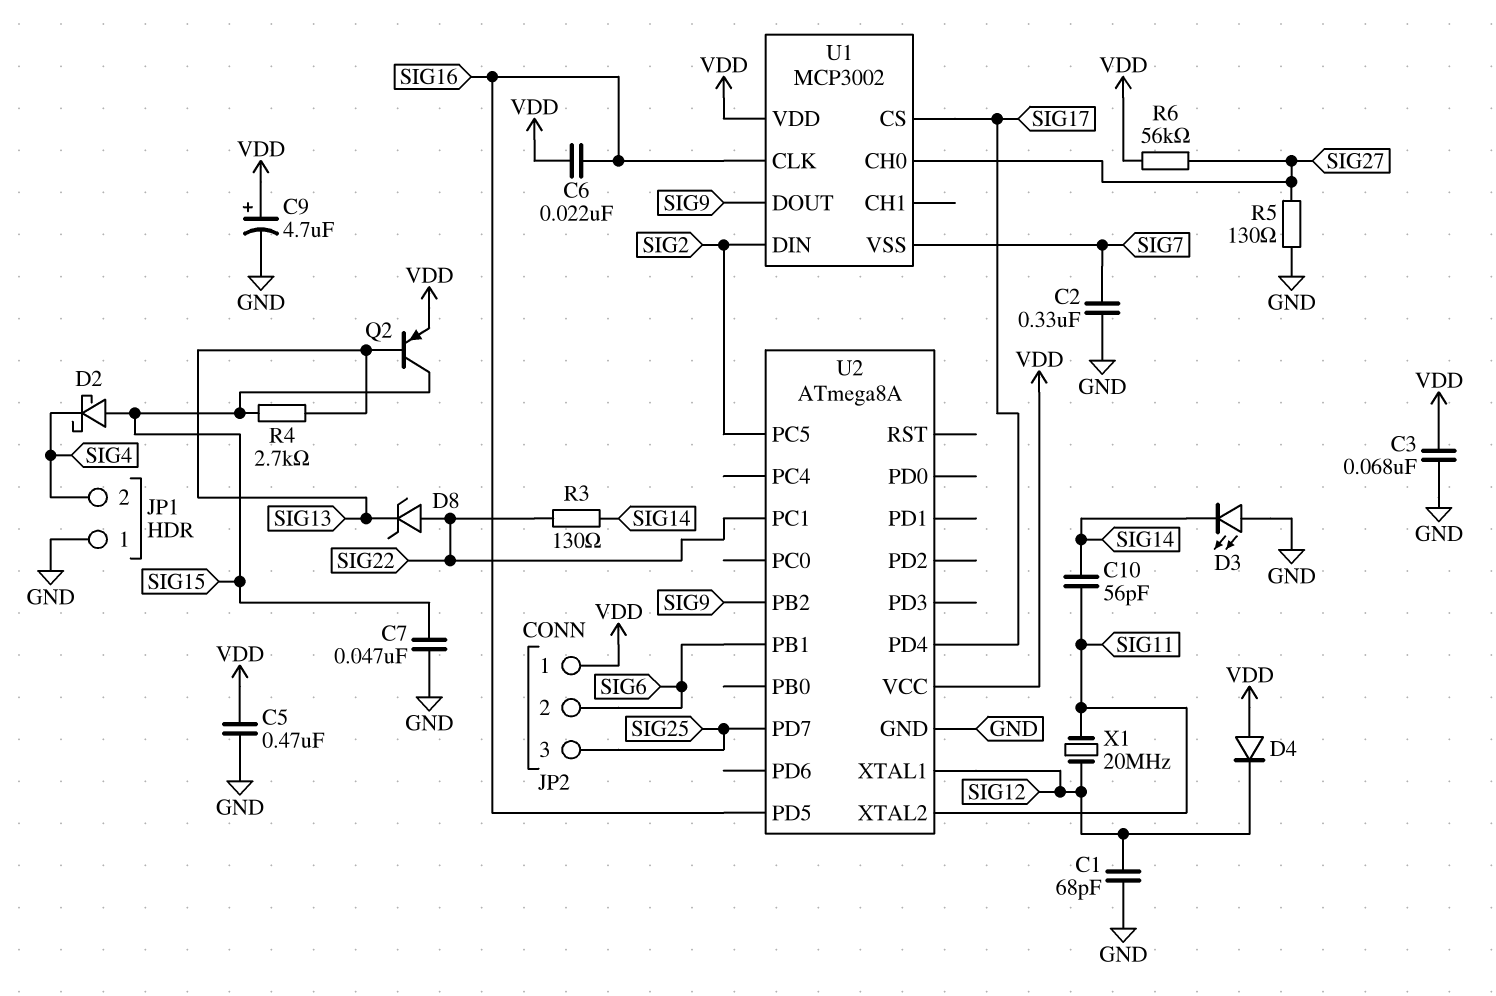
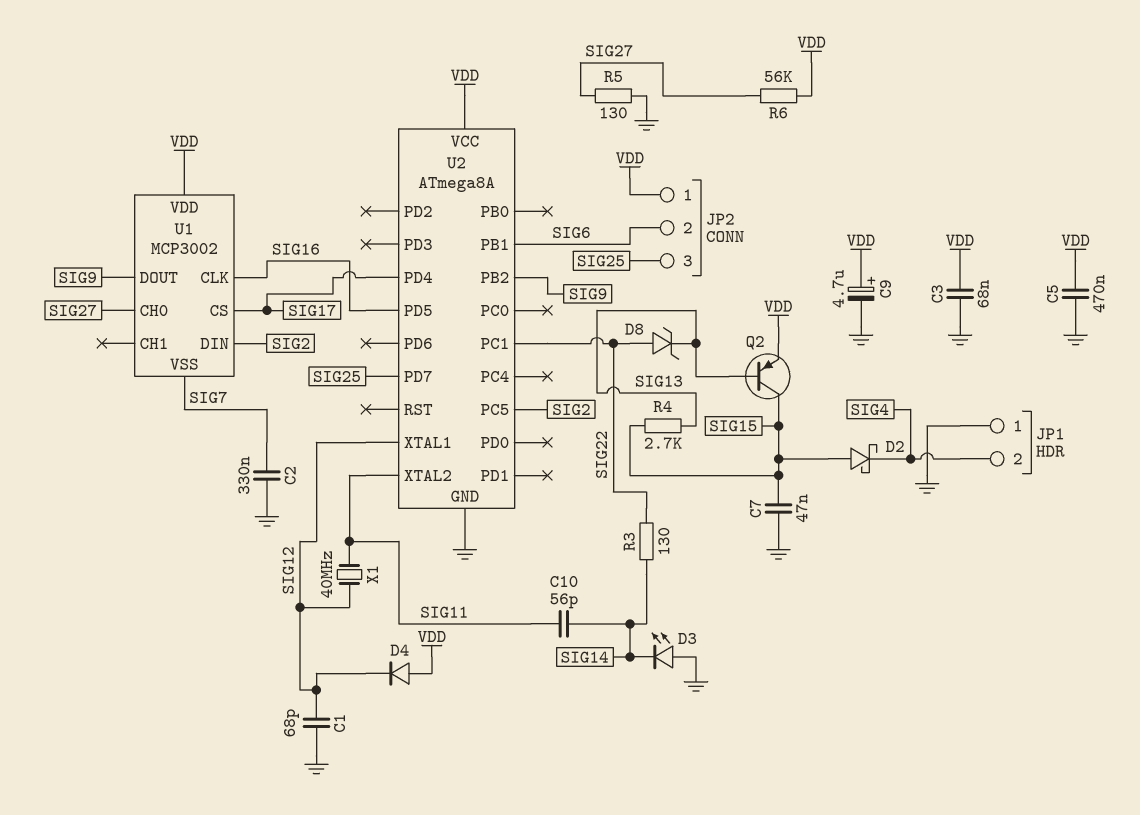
C6: 22nF (SIG16, VDD) -> none
X1: 20MHz (SIG11, SIG12) -> 40MHz (SIG11, SIG12)

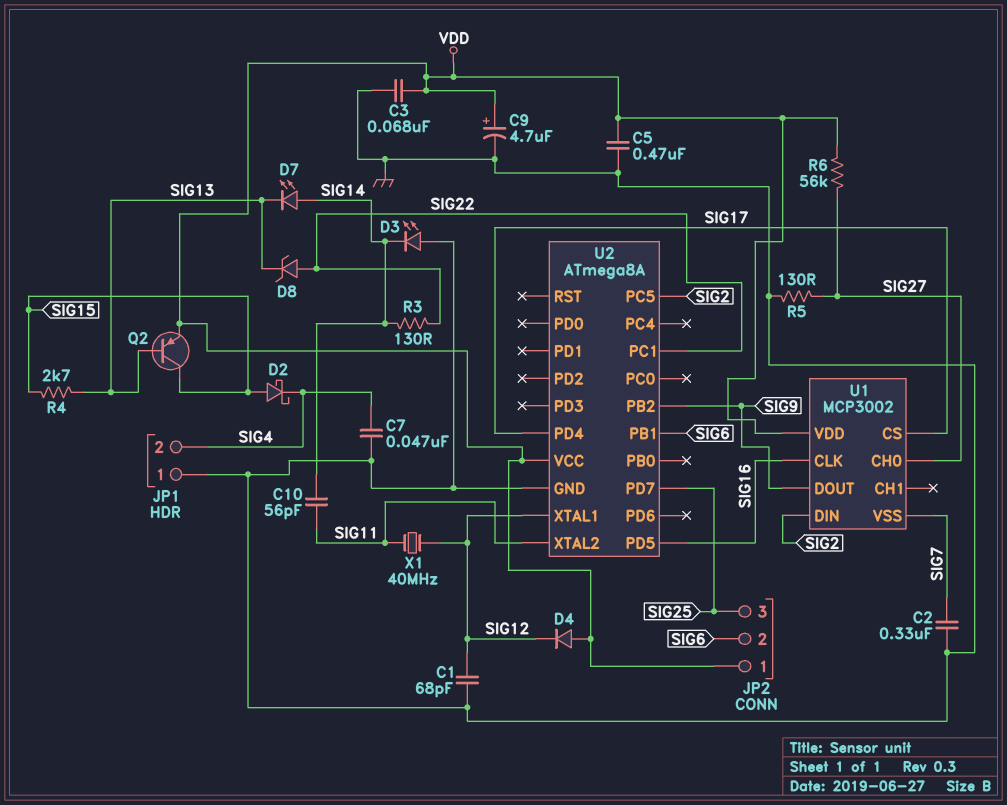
C7: 47nF (GND, SIG15) -> 47nF (GND, SIG4)
D7: none -> LED (A SIG14, K SIG13)

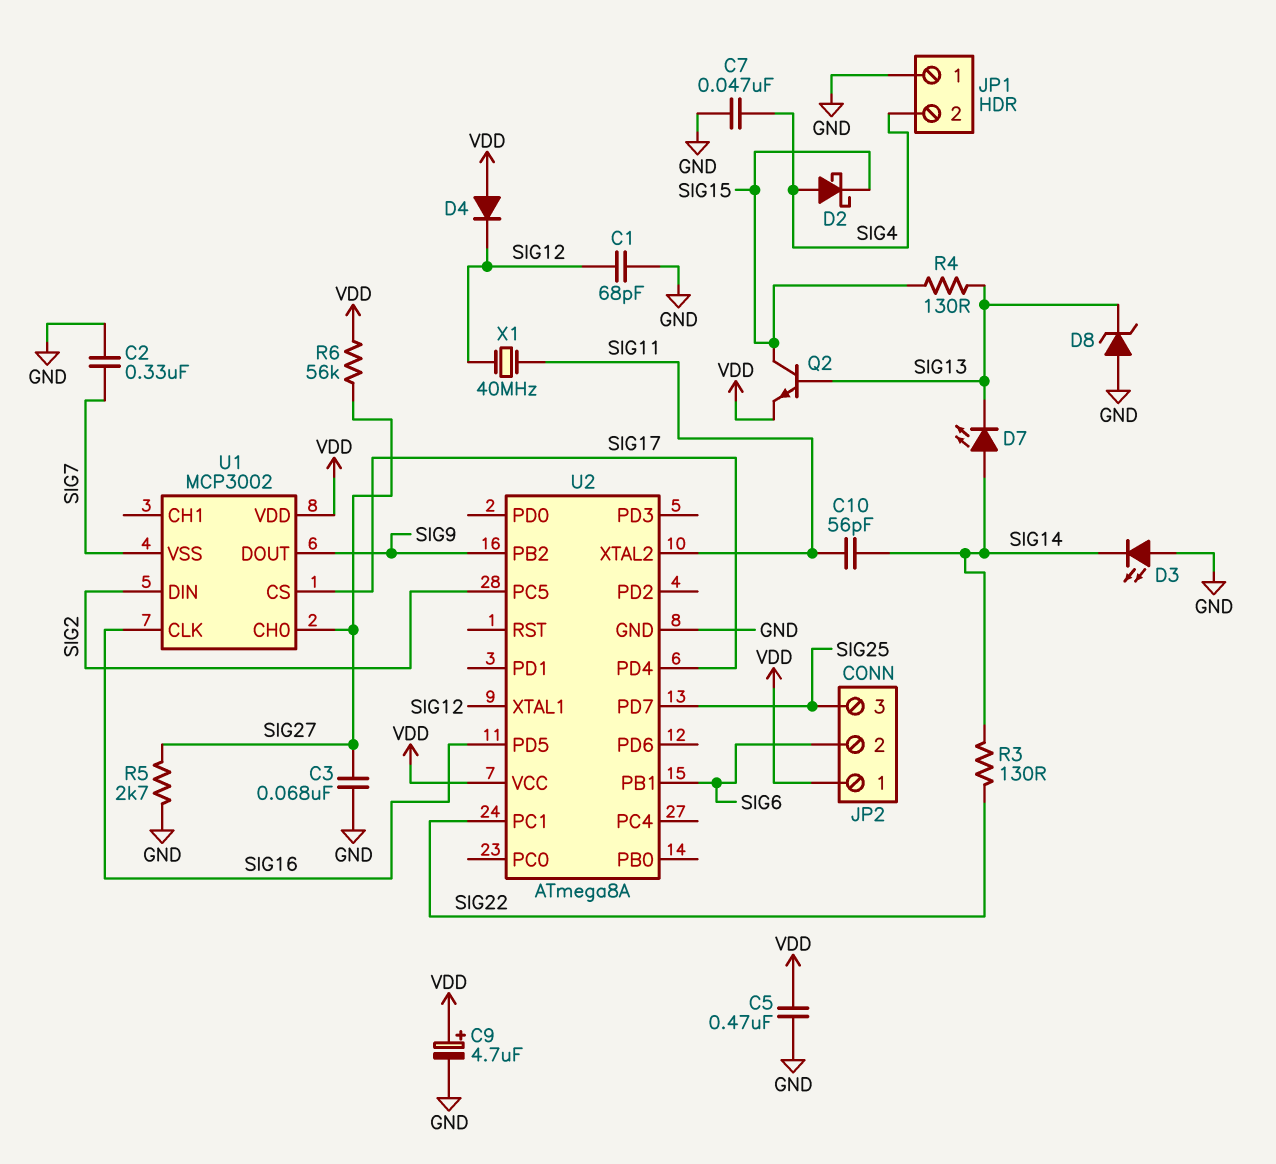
C3: 68nF (GND, VDD) -> 68nF (GND, SIG27)
D2: schottky (A SIG15, K SIG4) -> schottky (A SIG4, K SIG15)
D8: zener (A SIG22, K SIG13) -> zener (A GND, K SIG13)
Q2: PNP (B SIG13, C SIG15, E VDD) -> NPN (B SIG13, C SIG15, E VDD)
R4: 2.7k (SIG13, SIG15) -> 130 (SIG13, SIG15)
R5: 130 (GND, SIG27) -> 2.7k (GND, SIG27)

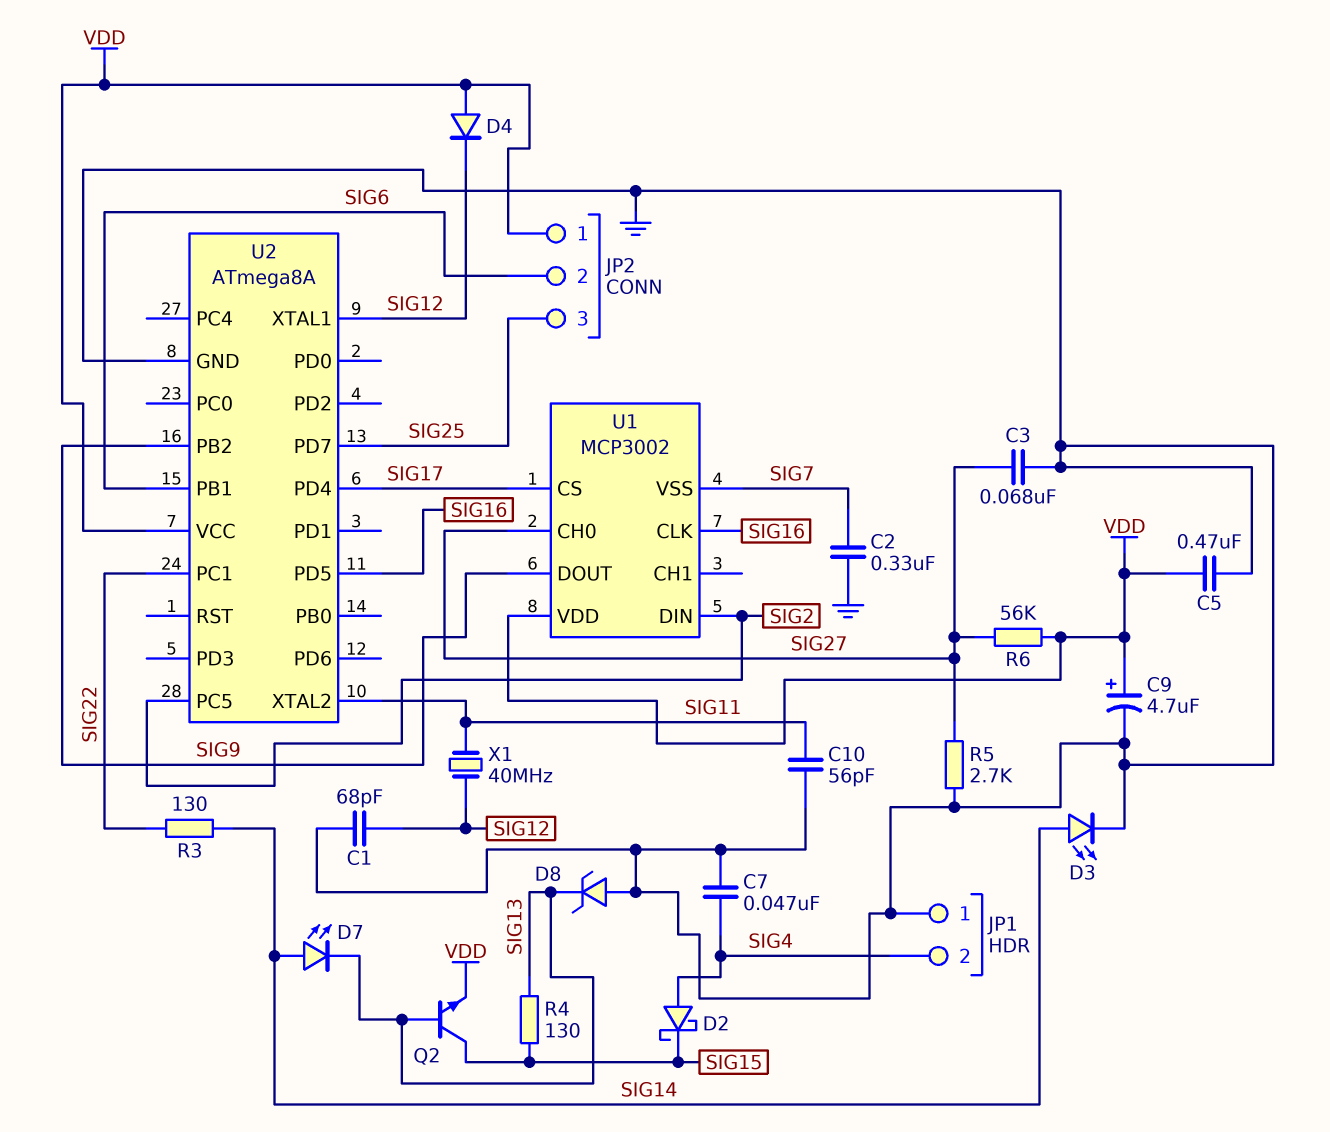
C10: 56pF (SIG11, SIG14) -> 56pF (GND, SIG11)
D3: LED (A GND, K SIG14) -> LED (A SIG14, K GND)

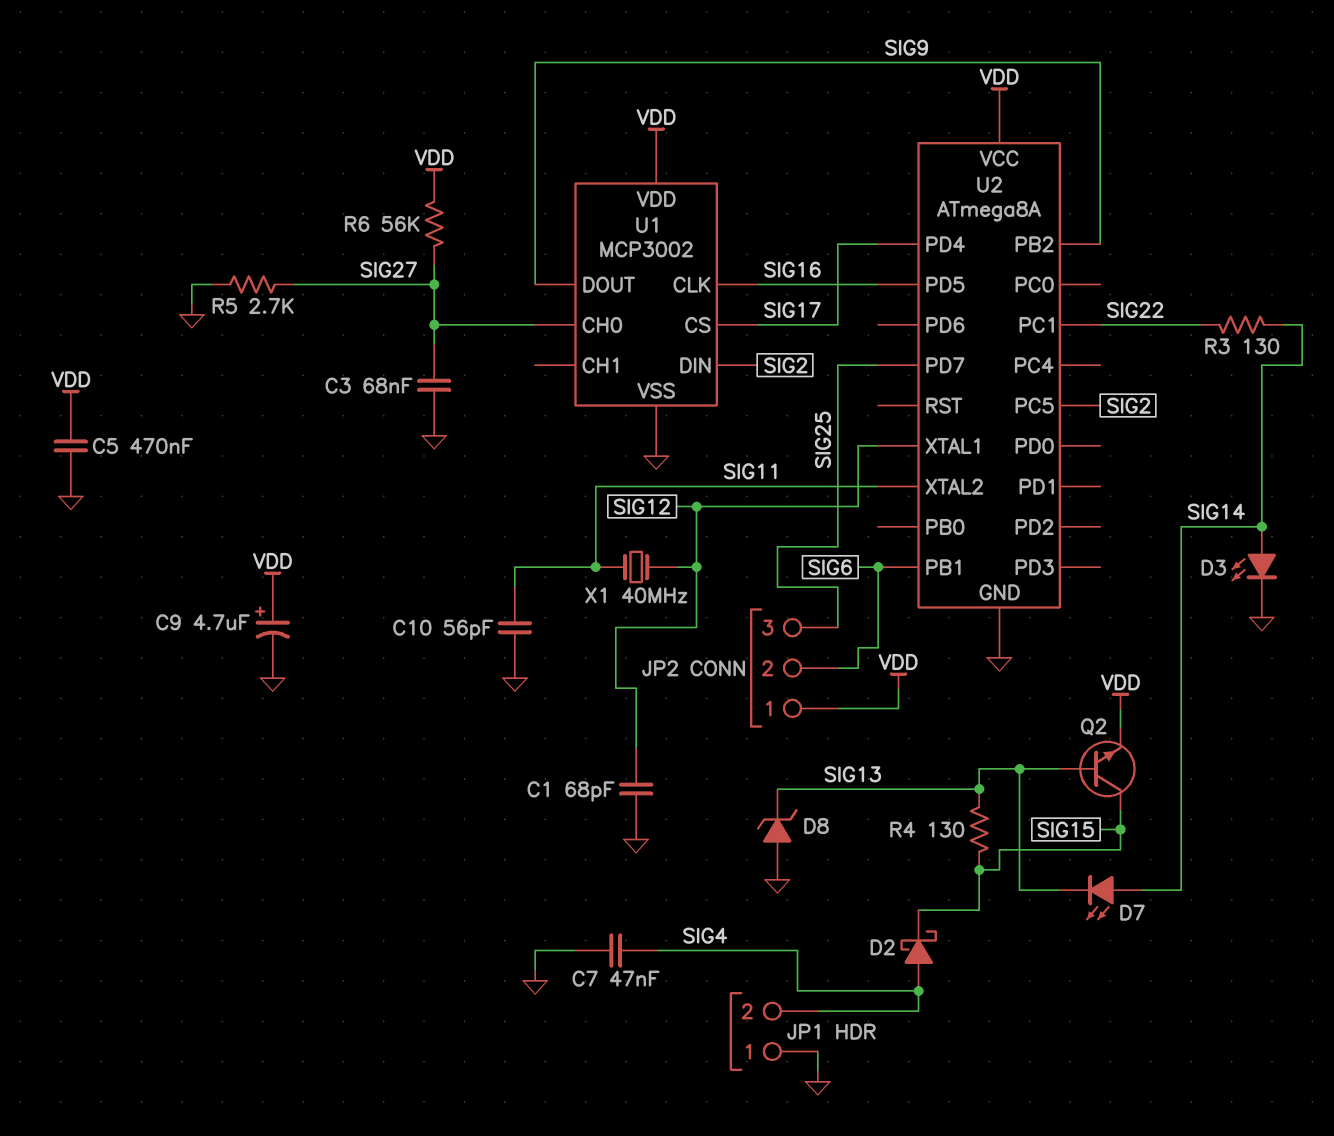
C2: 330nF (GND, SIG7) -> none
D4: diode (A VDD, K SIG12) -> none
U1 pin VSS: SIG7 -> GND

